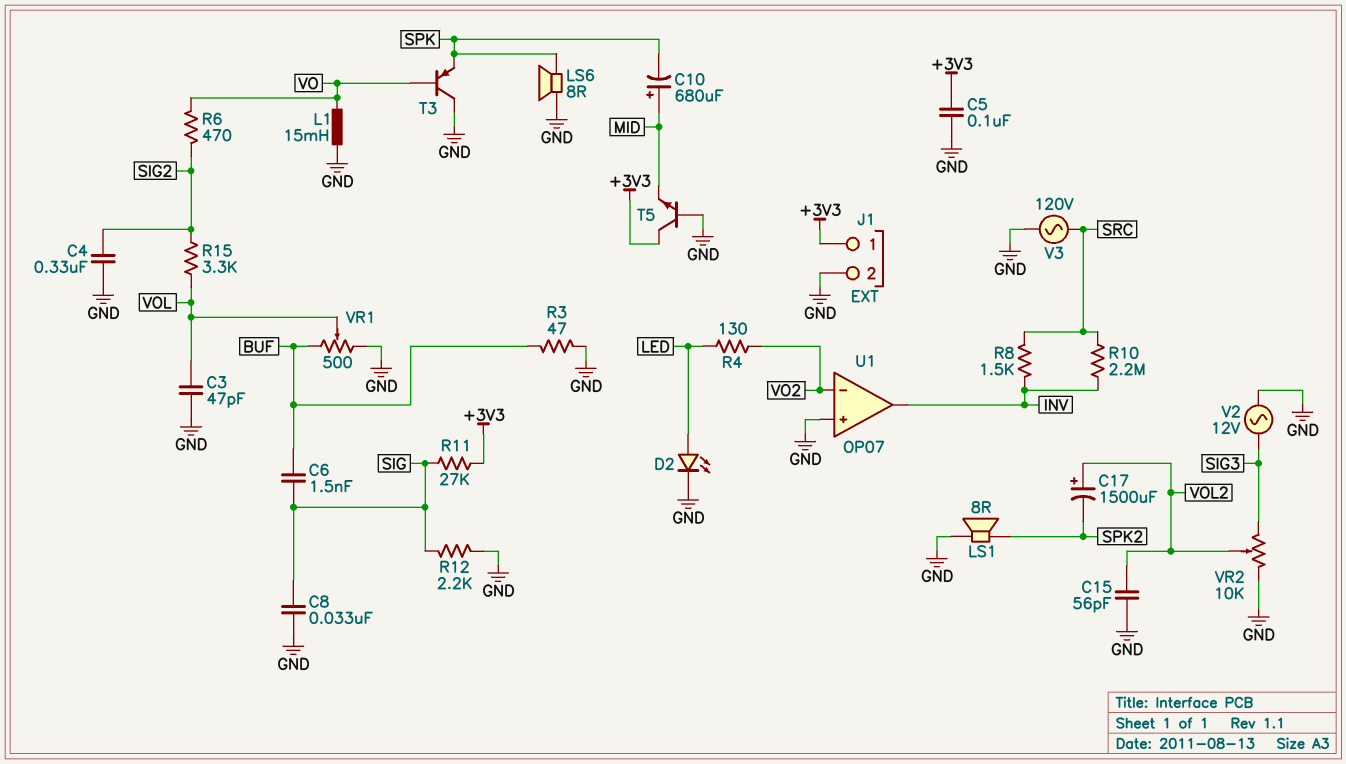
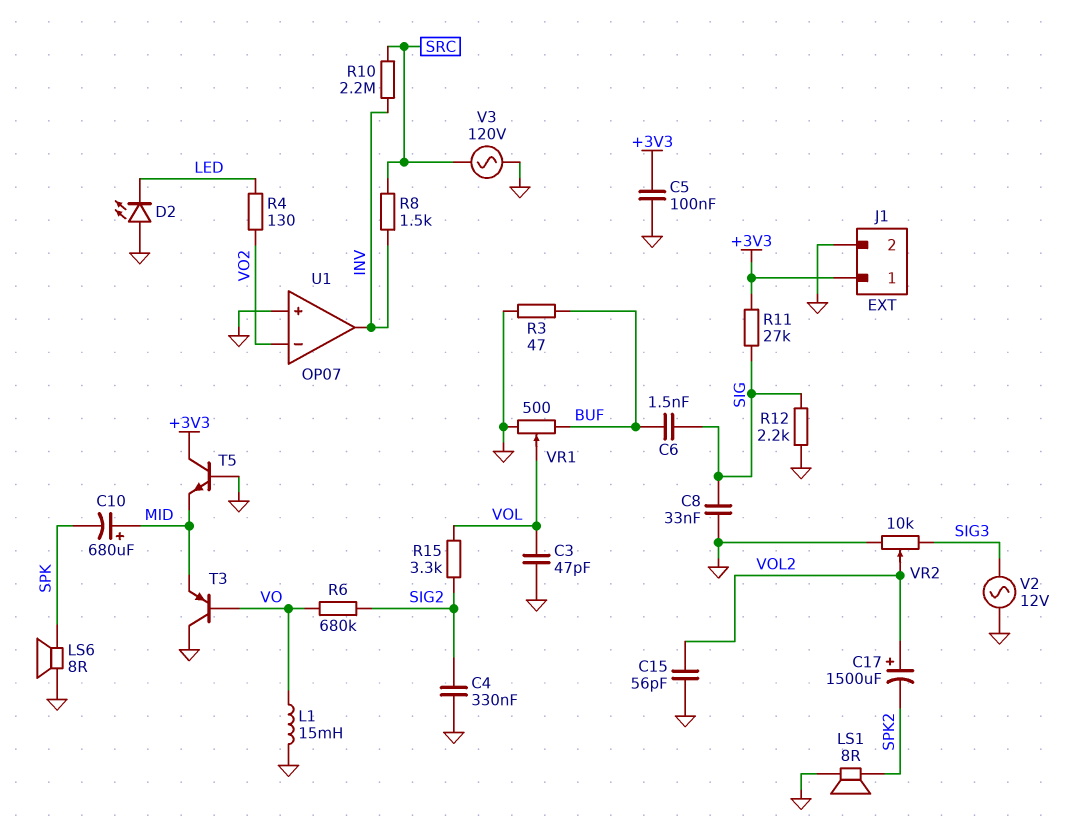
D2: LED (A LED, K GND) -> LED (A GND, K LED)
R6: 470 (SIG2, VO) -> 680k (SIG2, VO)
T3: PNP (B VO, C GND, E SPK) -> PNP (B VO, C GND, E MID)

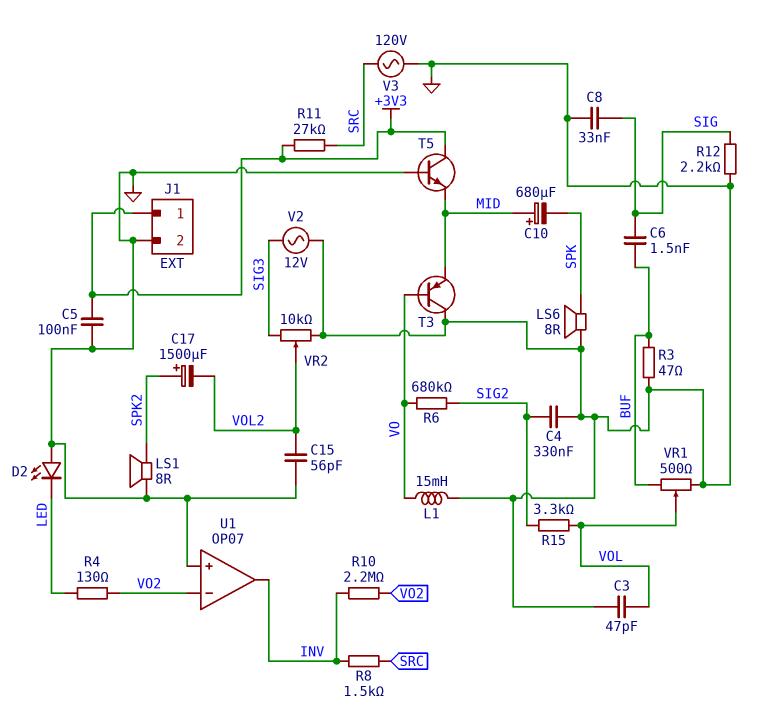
C17: 1500uF (plus VOL2, minus SPK2) -> 1500uF (plus SPK2, minus VOL2)
R10: 2.2M (INV, SRC) -> 2.2M (INV, VO2)
R11: 27k (+3V3, SIG) -> 27k (+3V3, SRC)

